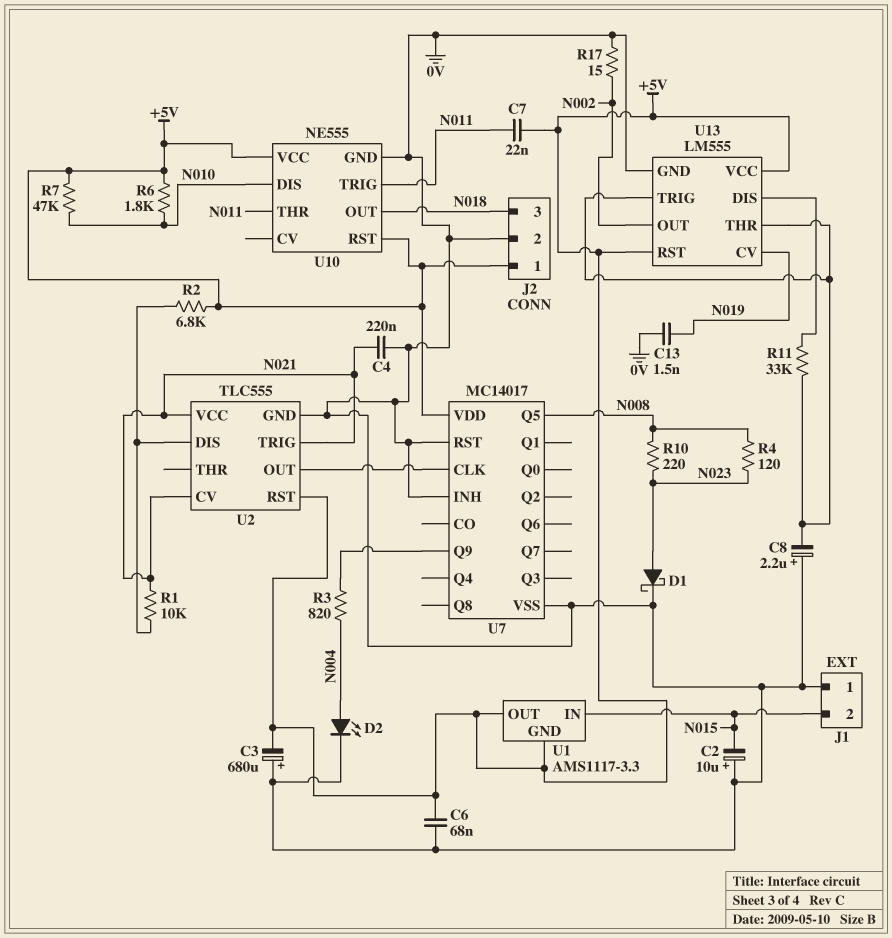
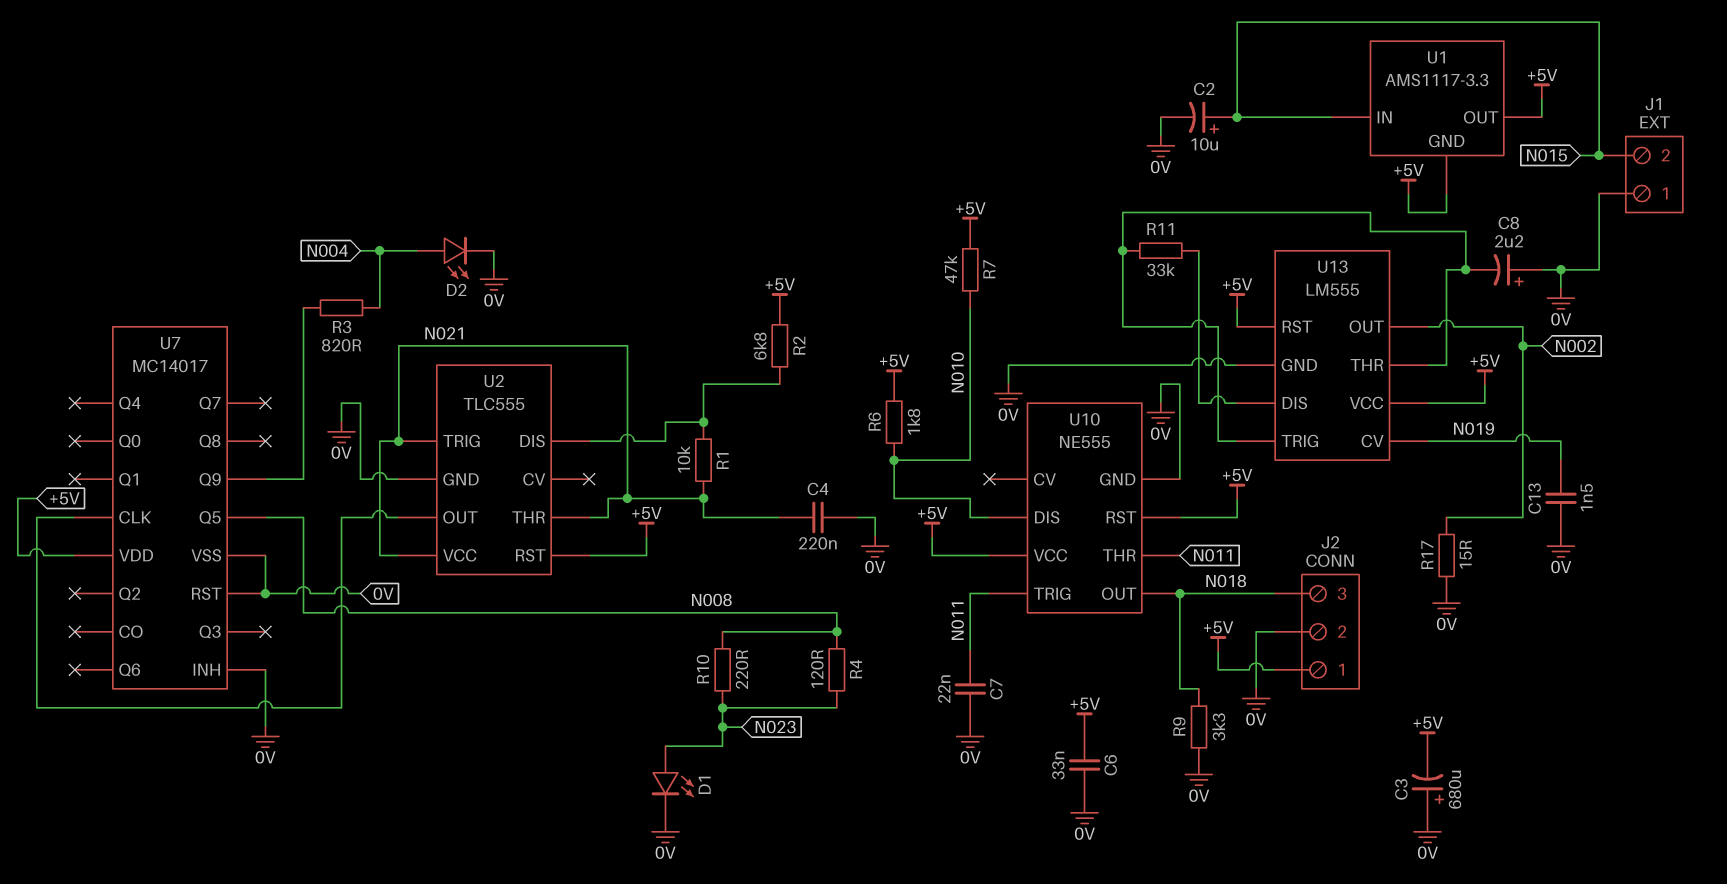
C2: 10uF (plus 0V, minus N015) -> 10uF (plus N015, minus 0V)
C6: 68nF (+5V, 0V) -> 33nF (+5V, 0V)
C7: 22nF (+5V, N011) -> 22nF (0V, N011)
D1: schottky (A N023, K 0V) -> LED (A N023, K 0V)
R9: none -> 3.3k (0V, N018)
U2 pin CV: N021 -> none
U2 pin THR: none -> N021

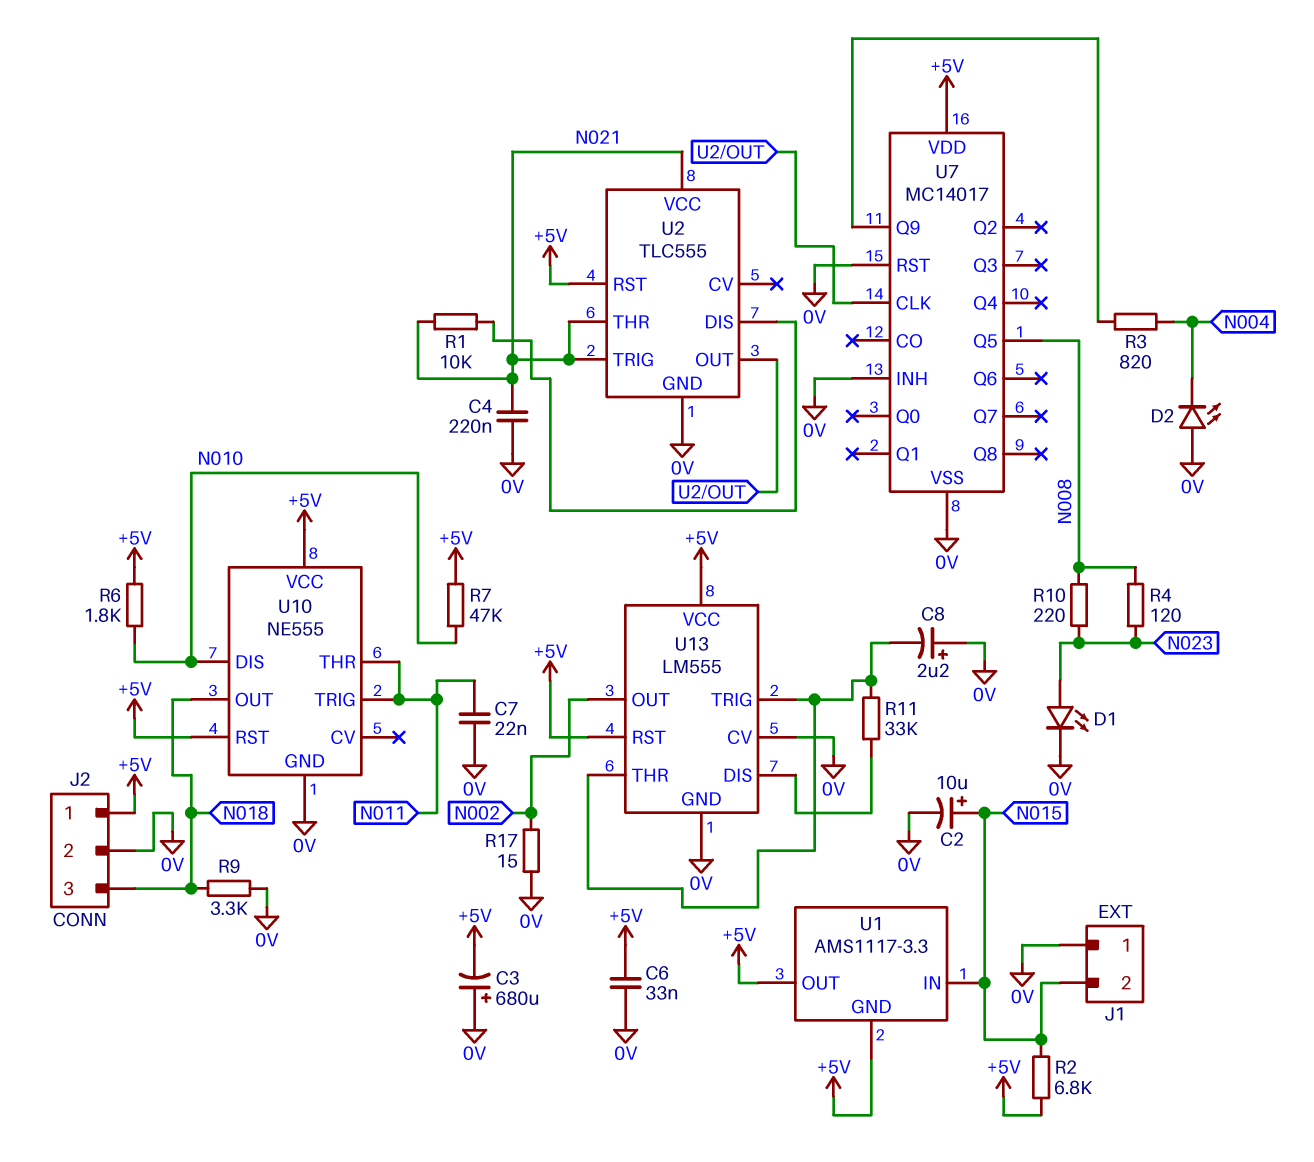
C13: 1.5nF (0V, N019) -> none
D2: LED (A N004, K 0V) -> LED (A 0V, K N004)
R2: 6.8k (+5V, U2/DIS) -> 6.8k (+5V, N015)
U13 pin CV: N019 -> 0V

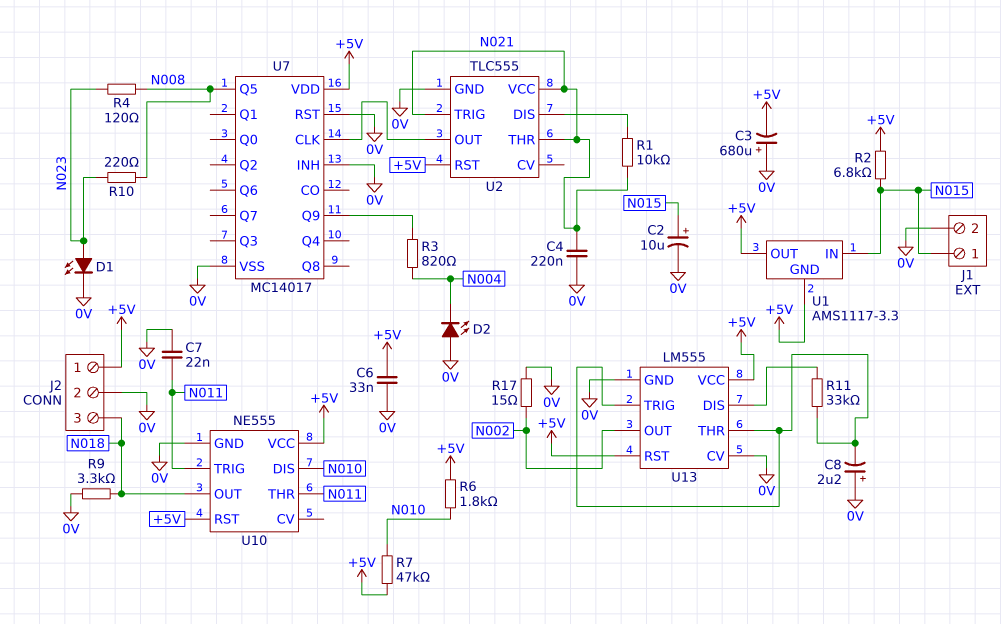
J1 pin 1: 0V -> N015
J1 pin 2: N015 -> 0V

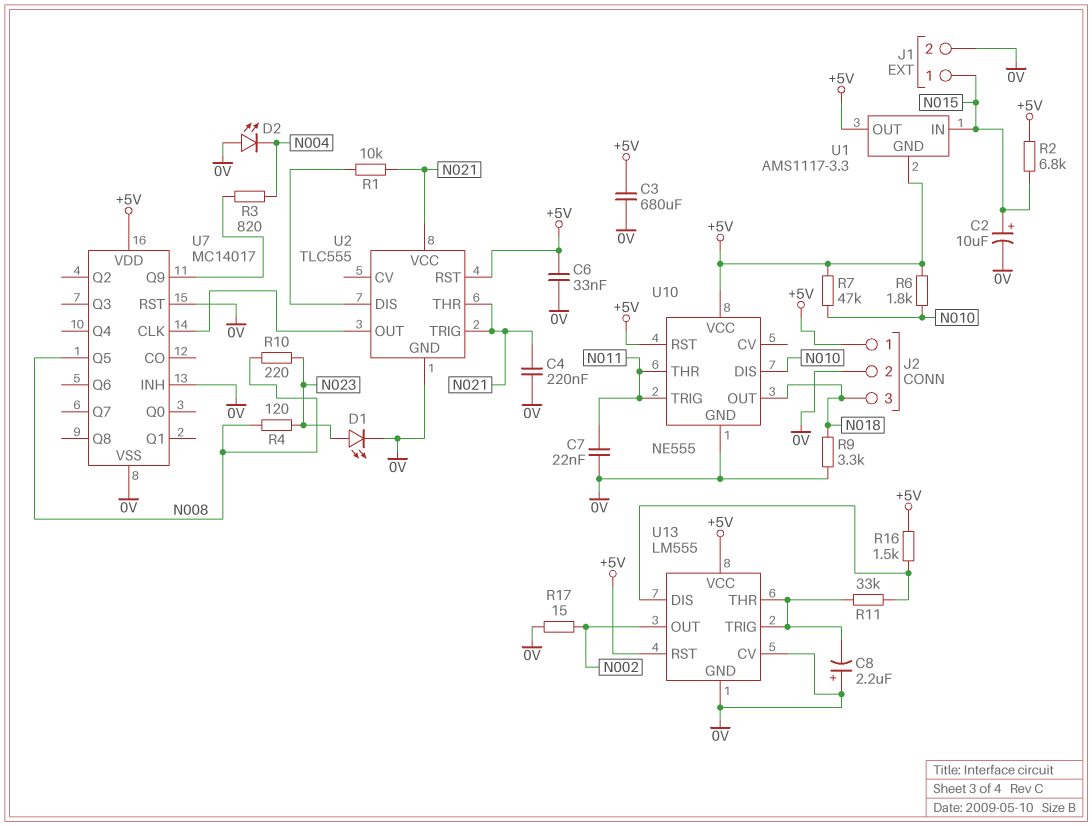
C3: 680uF (plus 0V, minus +5V) -> 680uF (+5V, 0V)
R16: none -> 1.5k (+5V, U13/DIS)

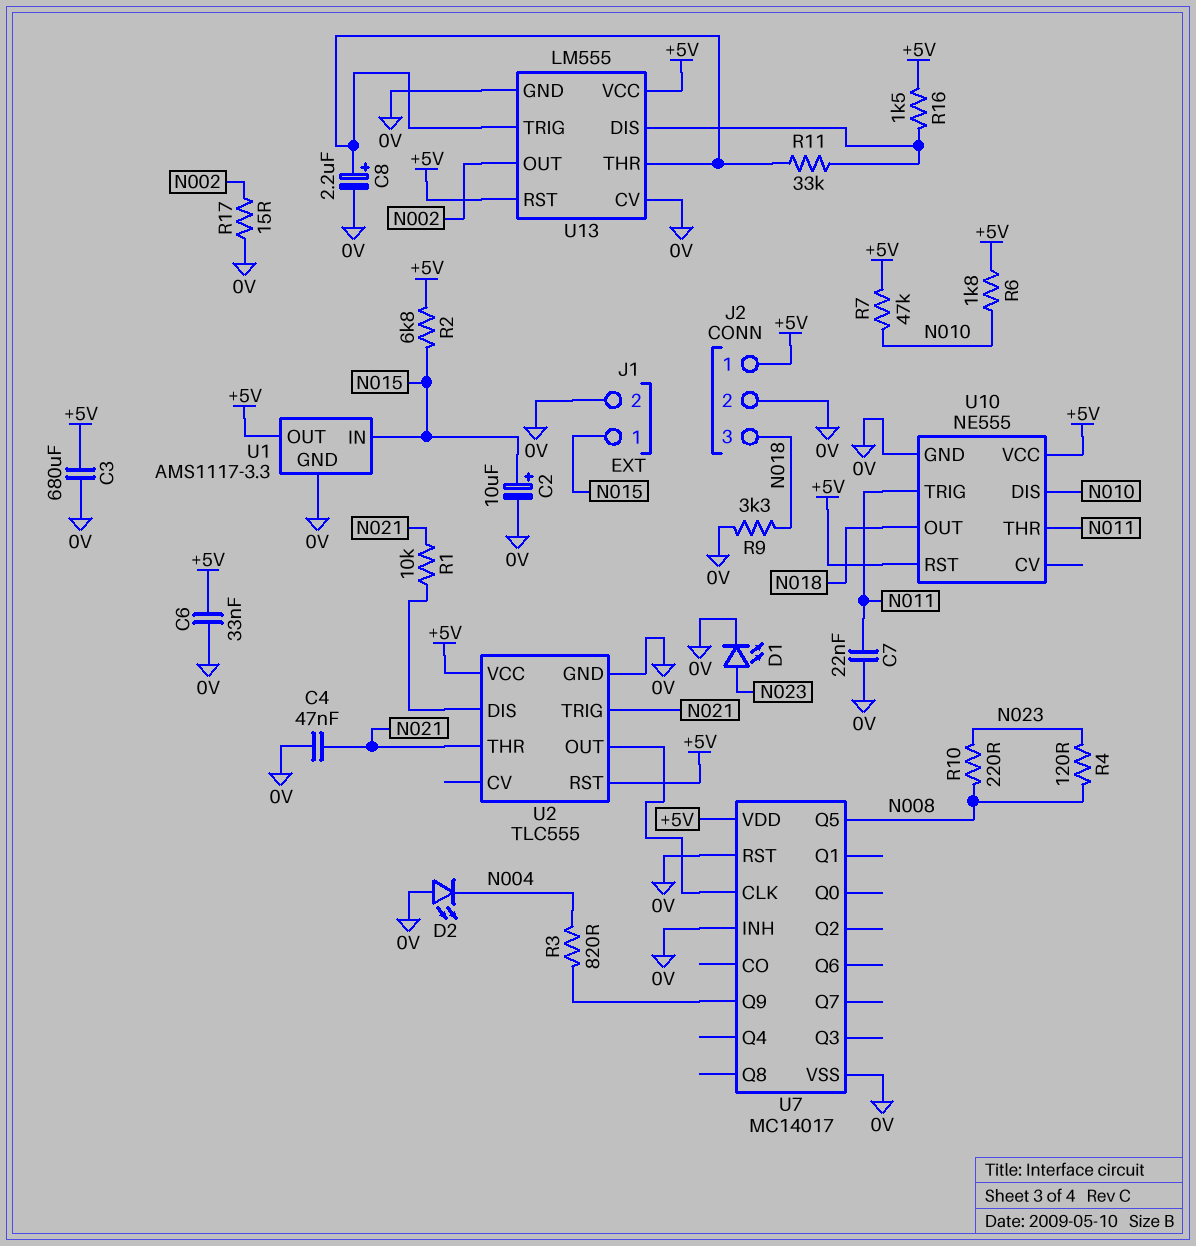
C4: 220nF (0V, N021) -> 47nF (0V, N021)
C8: 2.2uF (plus 0V, minus U13/THR) -> 2.2uF (plus U13/THR, minus 0V)
U1 pin GND: +5V -> 0V
U2 pin VCC: N021 -> +5V

